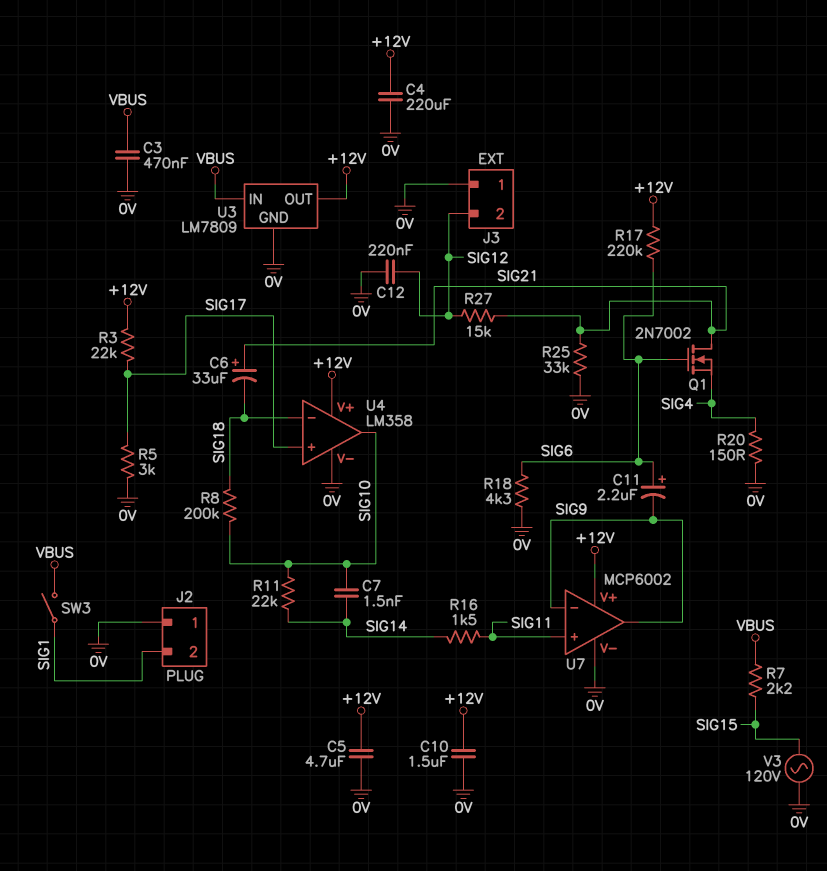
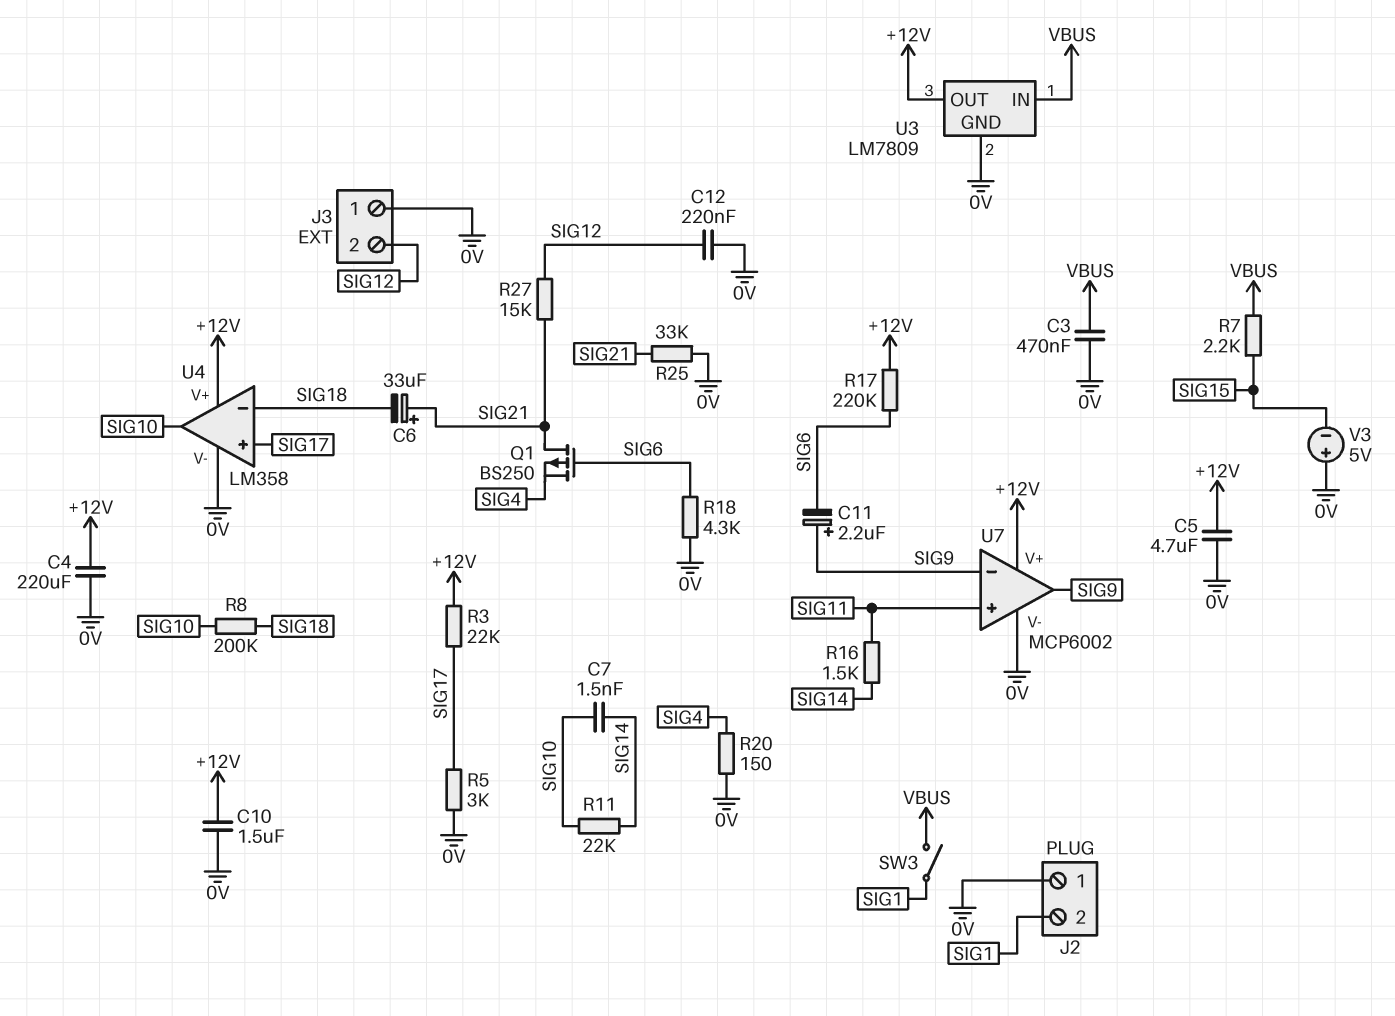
C11: 2.2uF (plus SIG6, minus SIG9) -> 2.2uF (plus SIG9, minus SIG6)
Q1: NMOS 2N7002 (G SIG6, D SIG21, S SIG4) -> PMOS BS250 (G SIG6, D SIG21, S SIG4)
V3: AC 120V (0V, SIG15) -> 5V (plus 0V, minus SIG15)

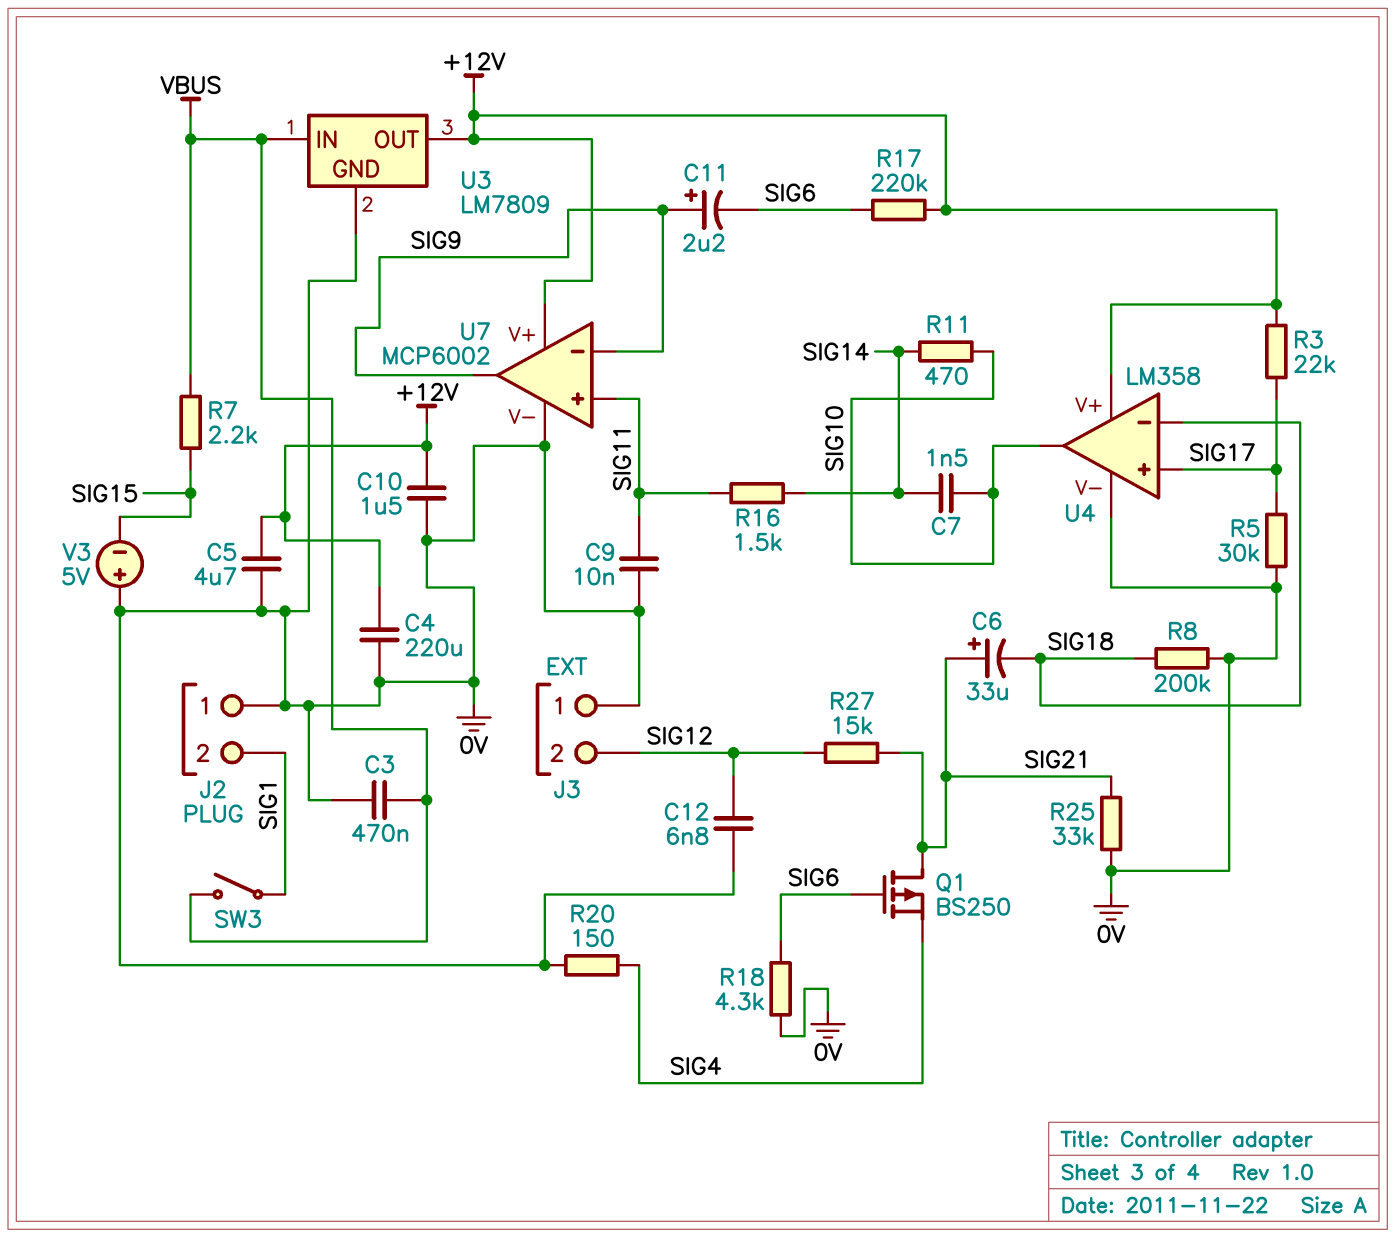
C9: none -> 10nF (0V, SIG11)
C12: 220nF (0V, SIG12) -> 6.8nF (0V, SIG12)
R5: 3k (0V, SIG17) -> 30k (0V, SIG17)
R8: 200k (SIG10, SIG18) -> 200k (0V, SIG18)
R11: 22k (SIG10, SIG14) -> 470 (SIG10, SIG14)

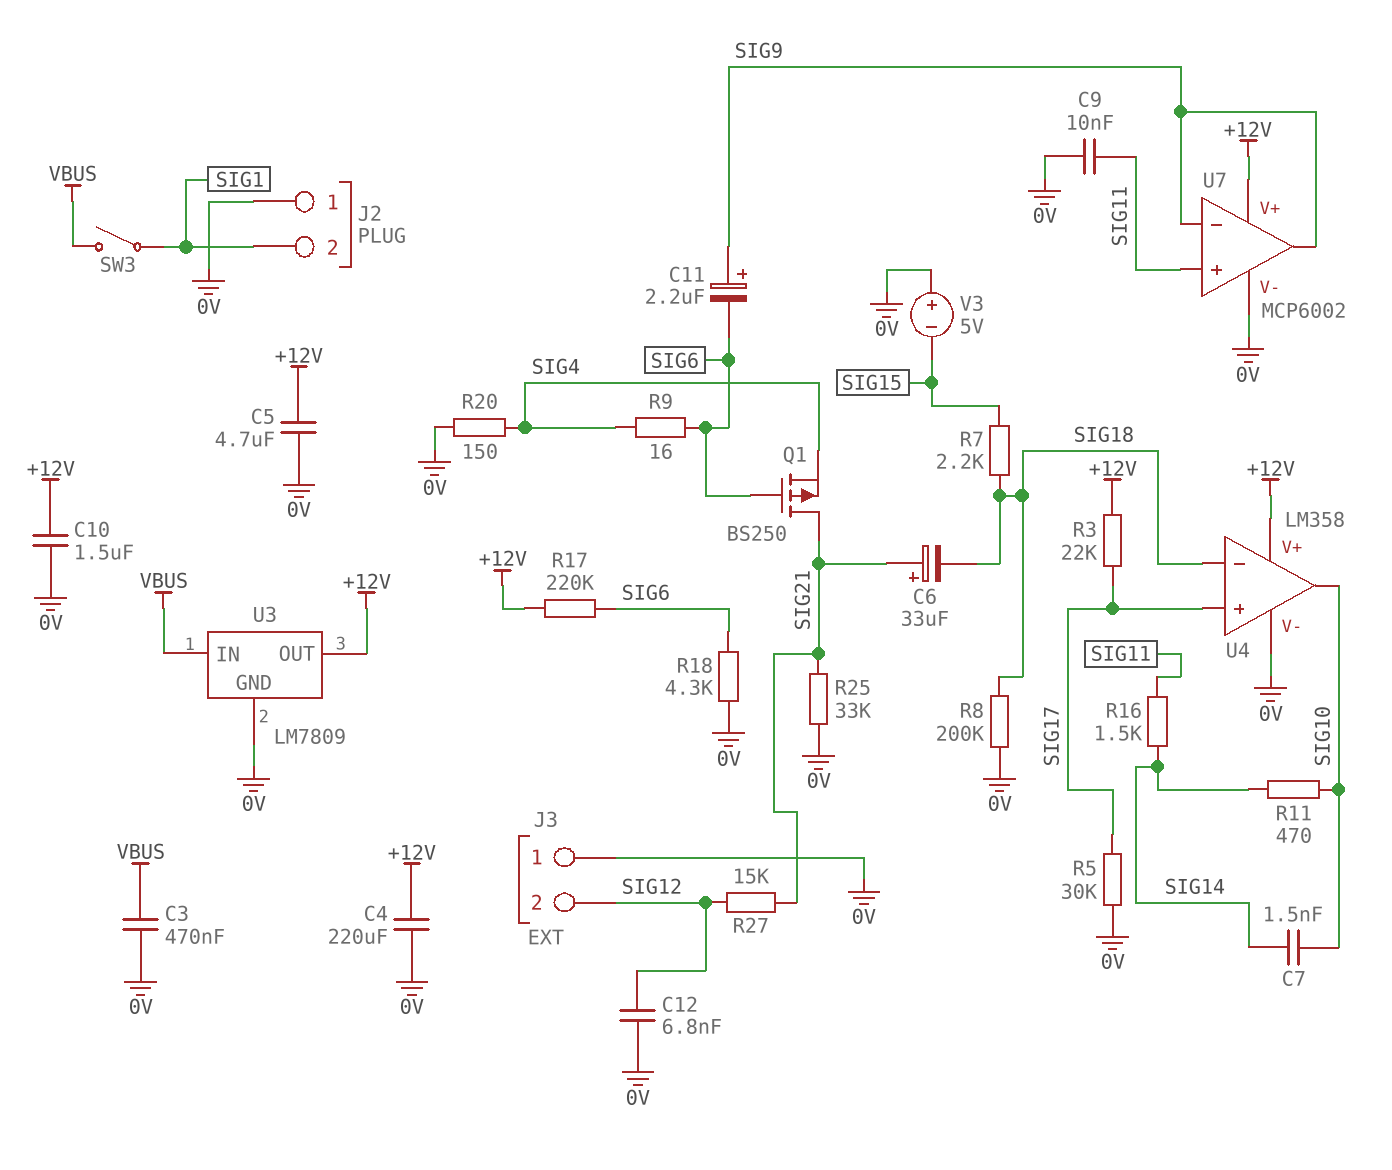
R7: 2.2k (SIG15, VBUS) -> 2.2k (SIG15, SIG18)
R9: none -> 16 (SIG4, SIG6)

